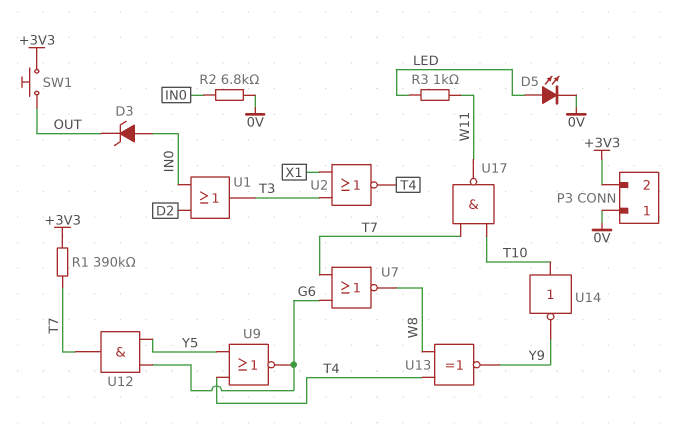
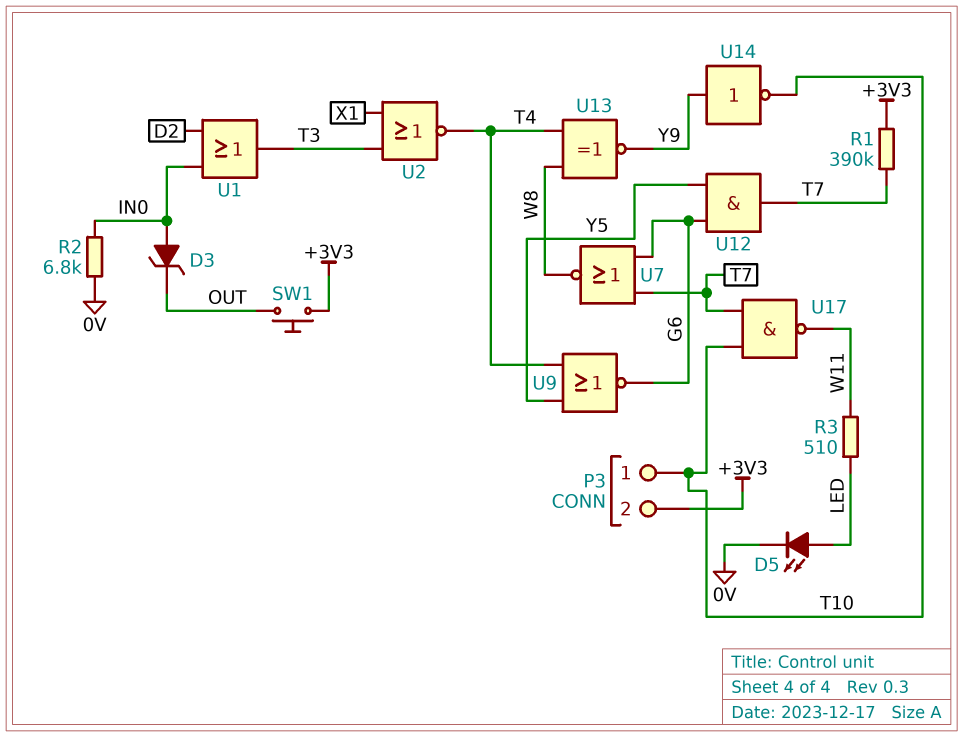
P3 pin 1: 0V -> T10
R3: 1k (LED, W11) -> 510 (LED, W11)
U14: NOT (in T10, out Y9) -> NOT (in Y9, out T10)

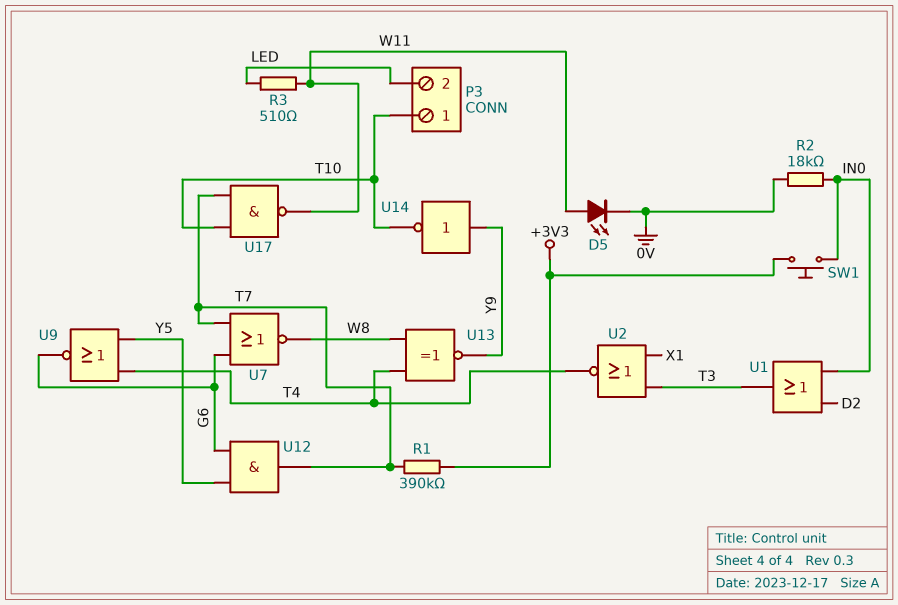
D3: zener (A IN0, K OUT) -> none
D5: LED (A LED, K 0V) -> LED (A W11, K 0V)
P3 pin 2: +3V3 -> LED
R2: 6.8k (0V, IN0) -> 18k (0V, IN0)
SW1: button (+3V3, OUT) -> button (+3V3, IN0)

